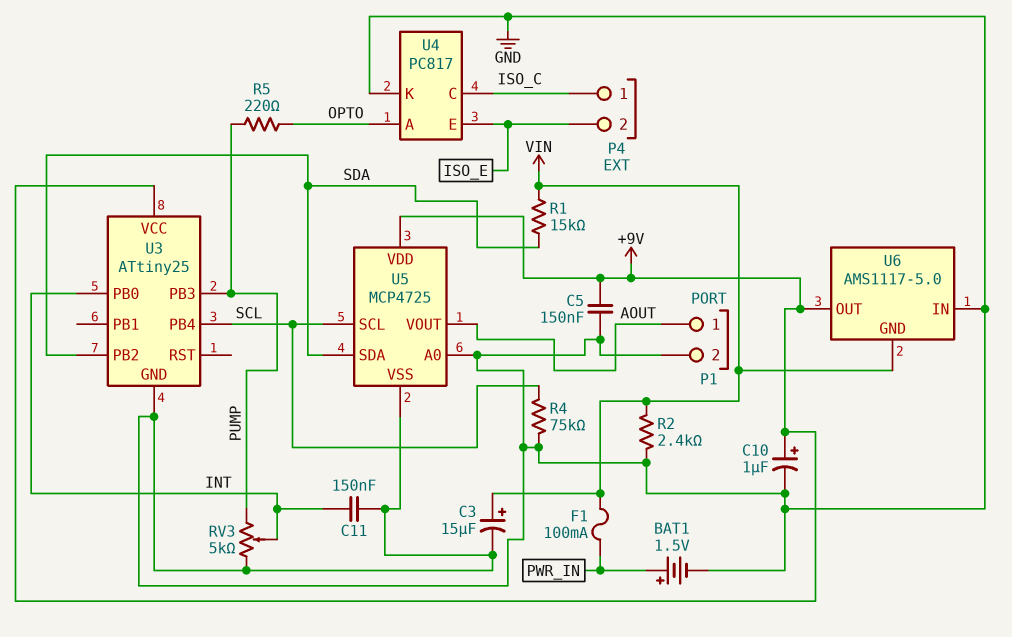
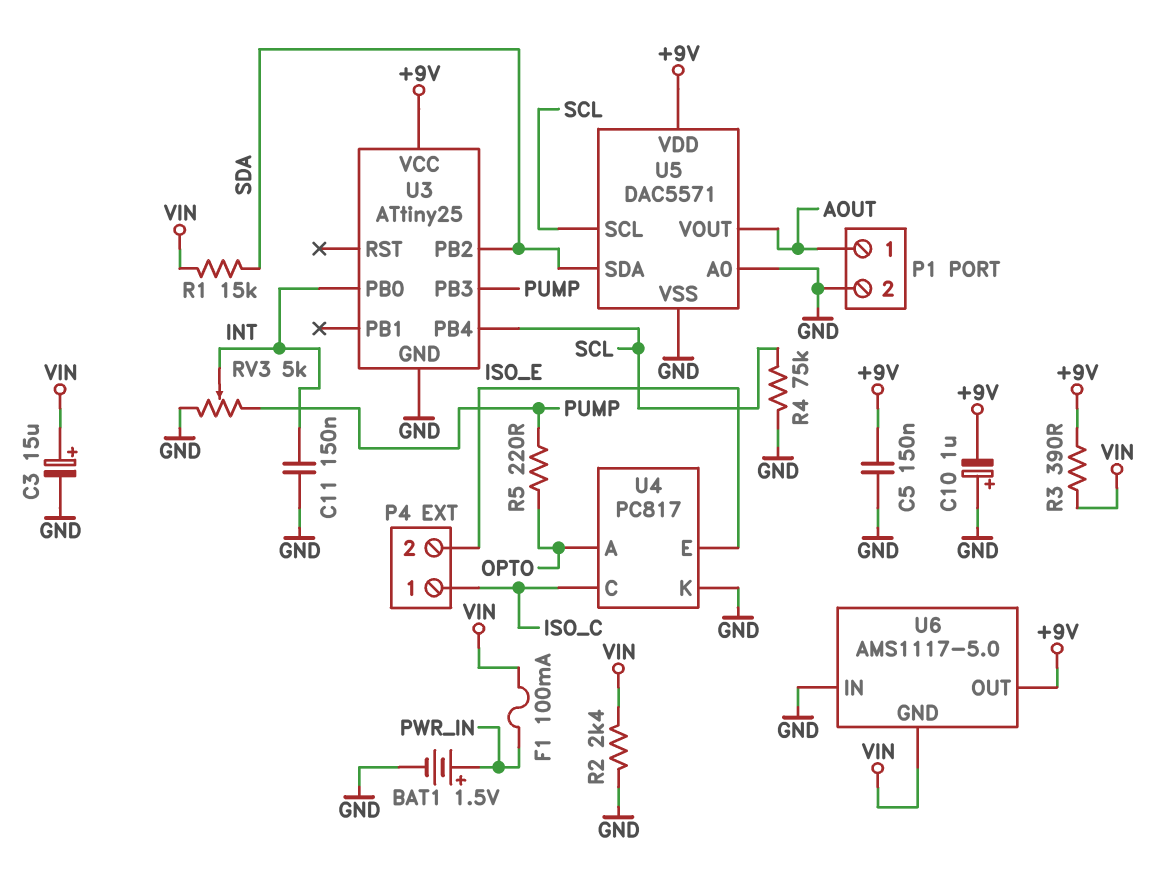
C10: 1uF (plus +9V, minus GND) -> 1uF (plus GND, minus +9V)
R3: none -> 390 (+9V, VIN)
U5: MCP4725 -> DAC5571

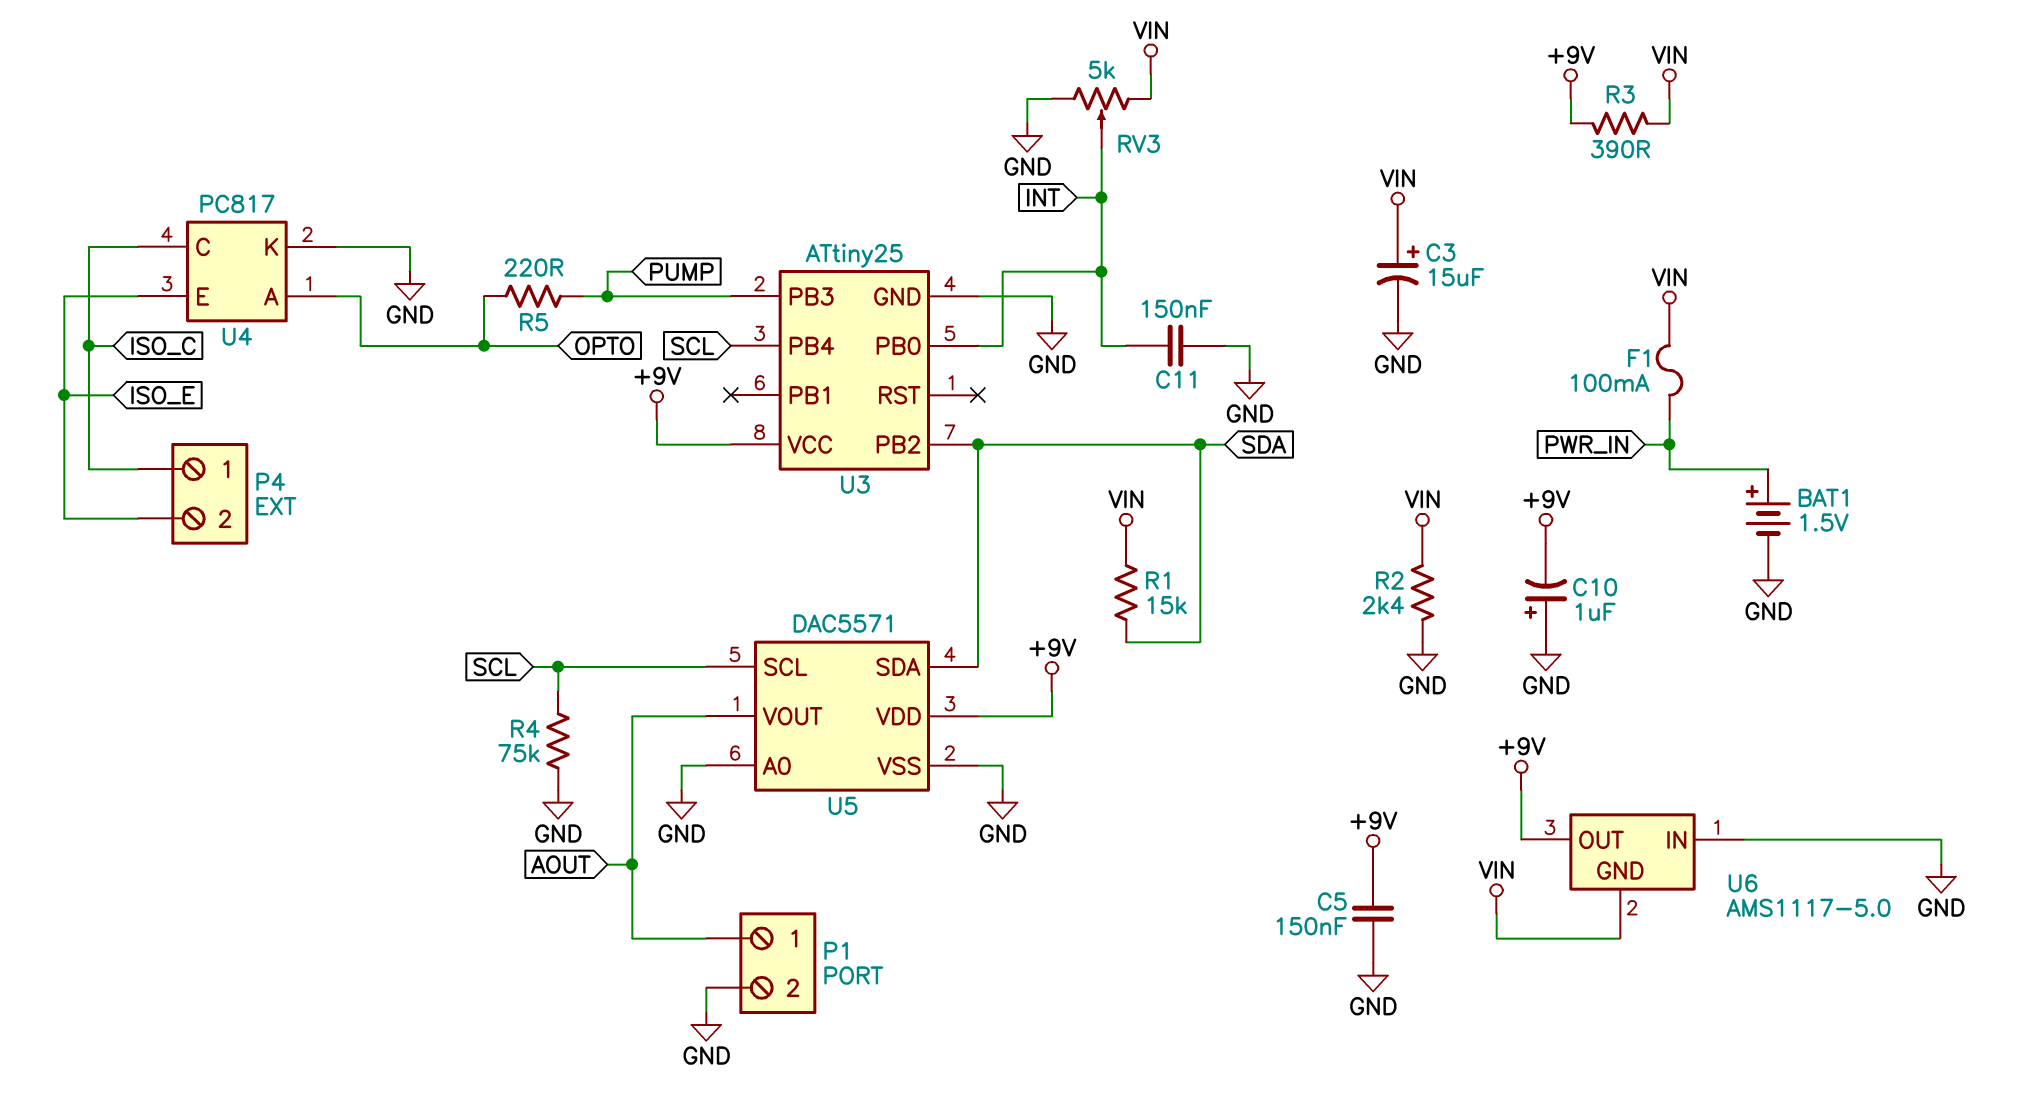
RV3: 5k (GND, PUMP, wiper INT) -> 5k (GND, VIN, wiper INT)

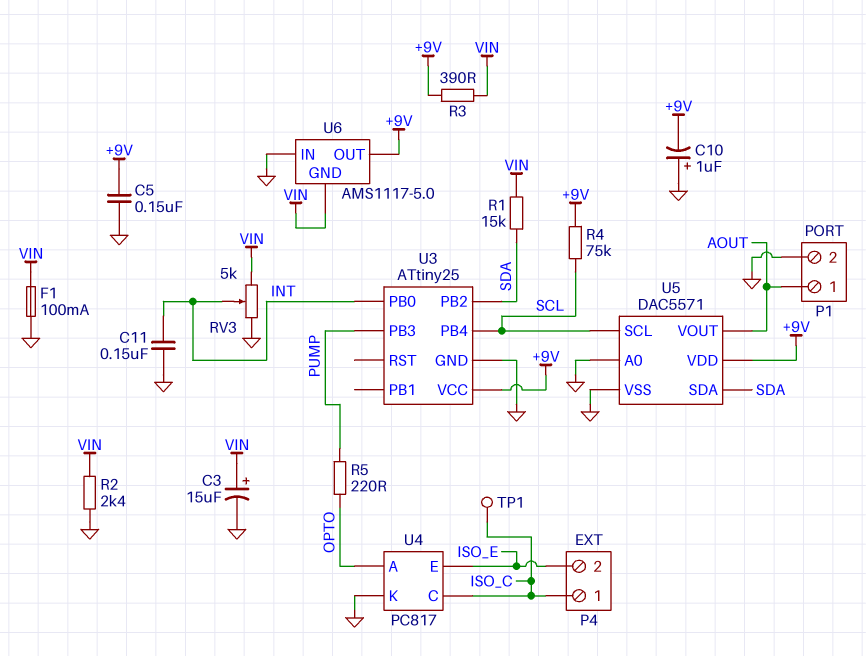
BAT1: 1.5V (plus PWR_IN, minus GND) -> none
F1: 100mA (PWR_IN, VIN) -> 100mA (GND, VIN)
R4: 75k (GND, SCL) -> 75k (+9V, SCL)
TP1: none -> test point (ISO_C)

